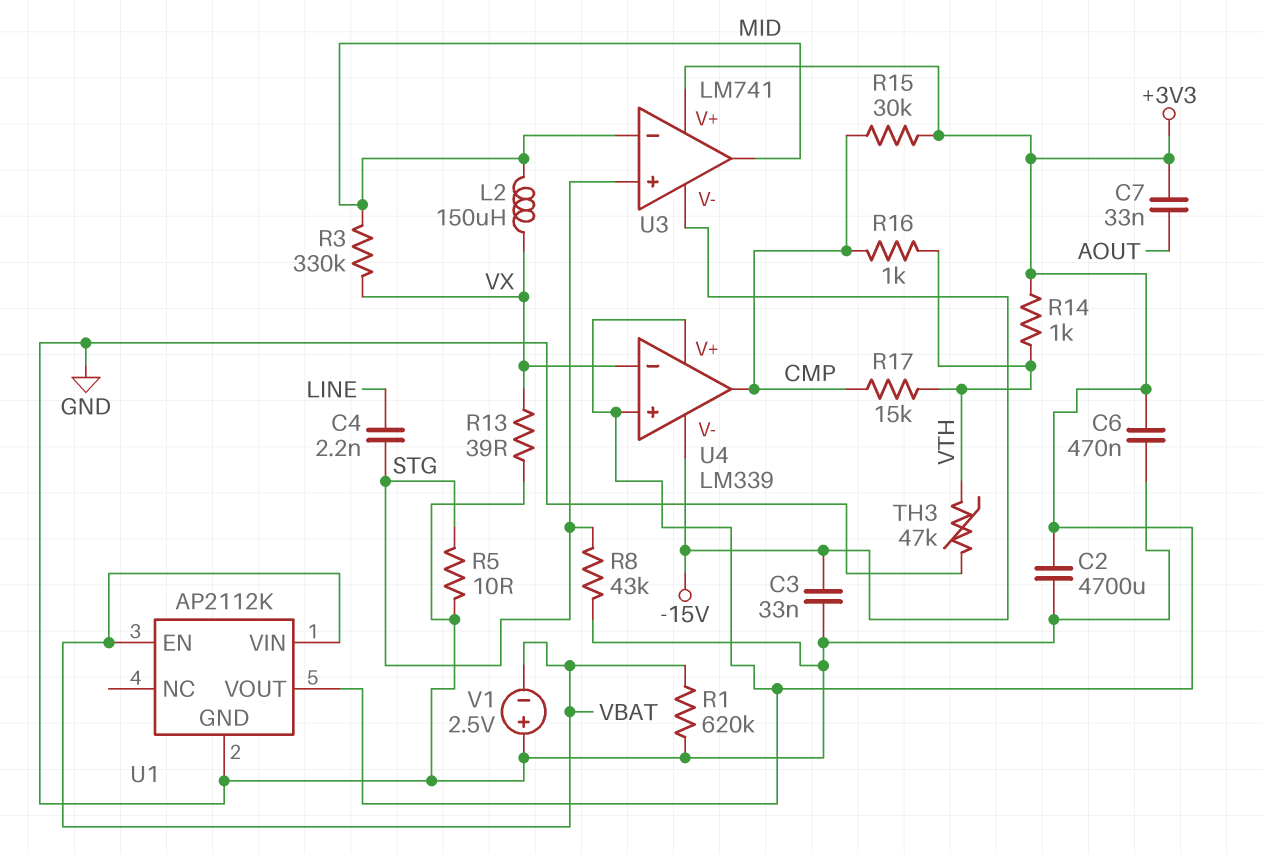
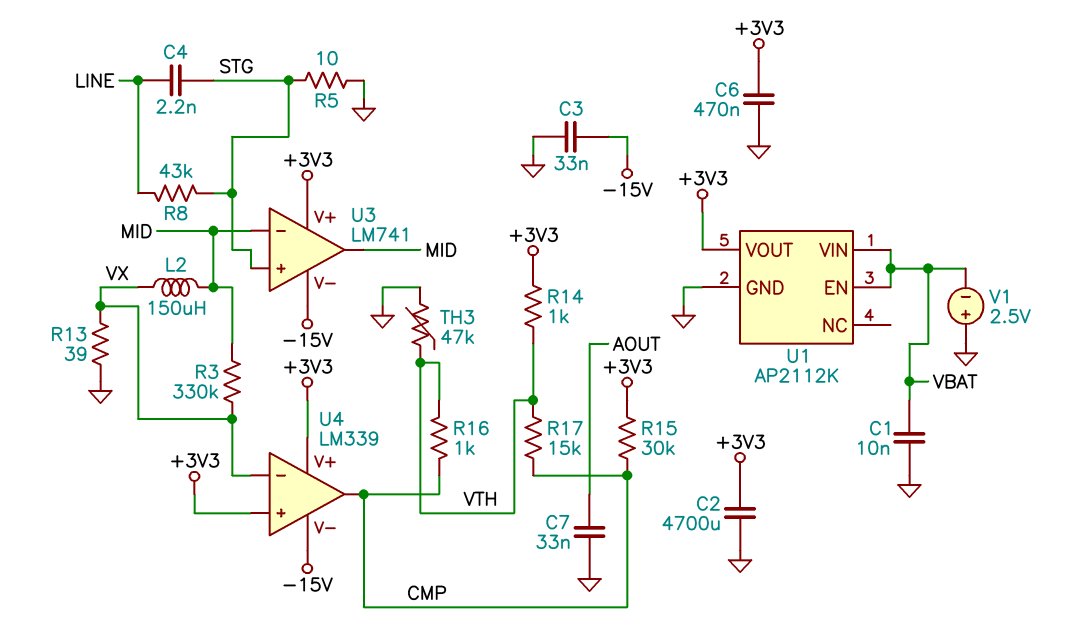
C1: none -> 10nF (GND, VBAT)
C7: 33nF (+3V3, AOUT) -> 33nF (AOUT, GND)
R1: 620k (GND, VBAT) -> none
R8: 43k (GND, STG) -> 43k (LINE, STG)

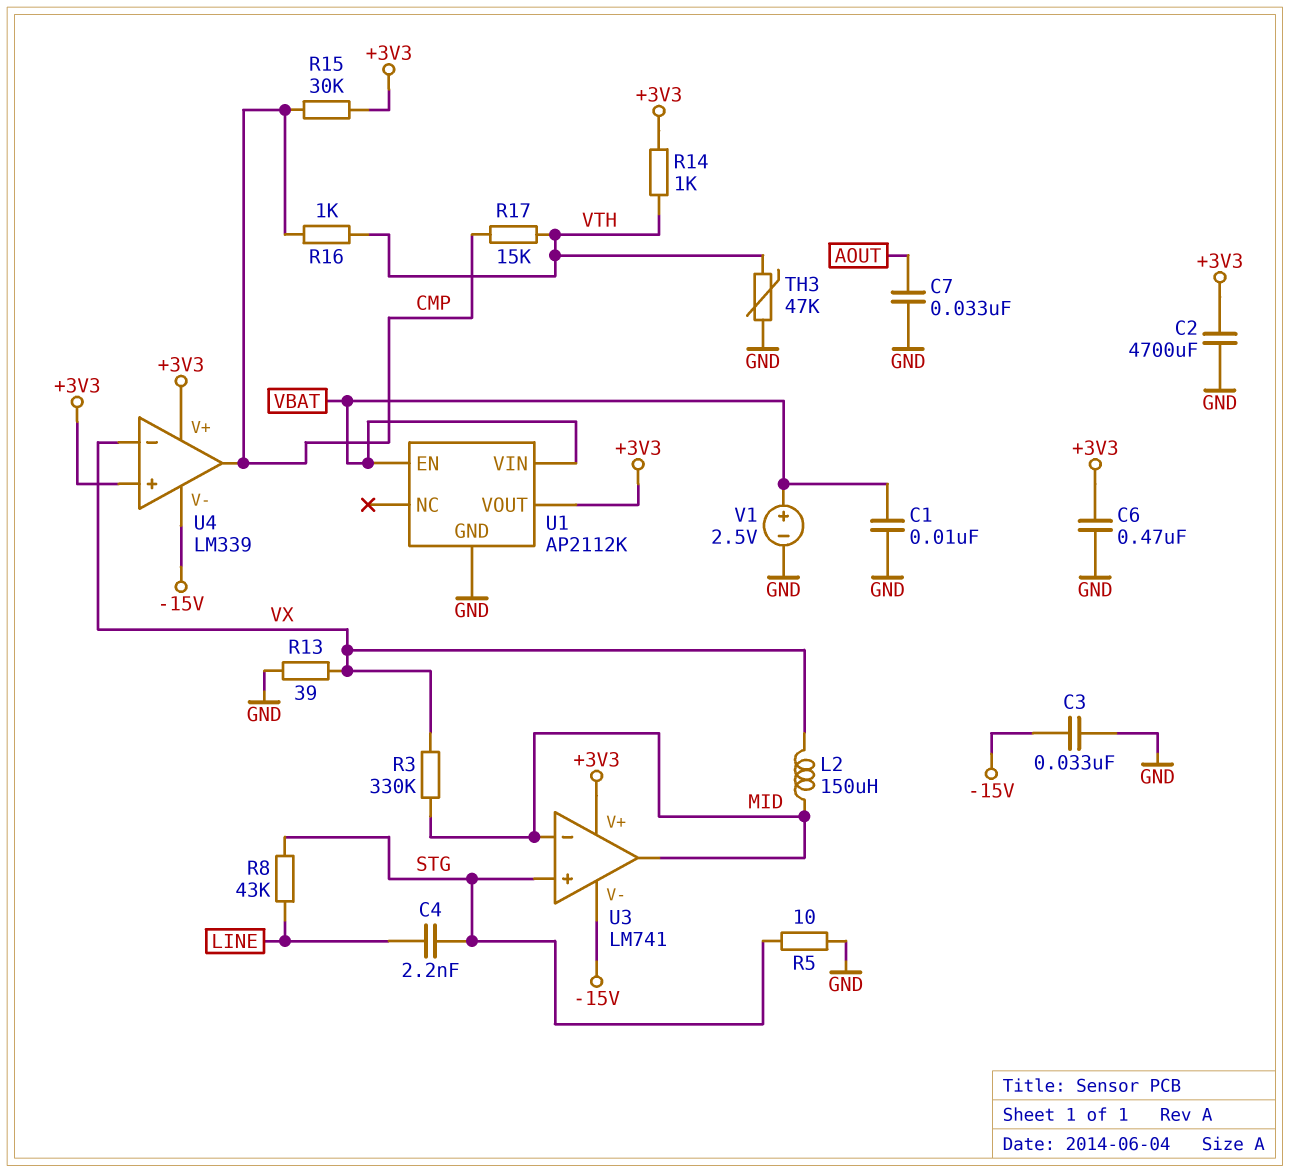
V1: 2.5V (plus GND, minus VBAT) -> 2.5V (plus VBAT, minus GND)

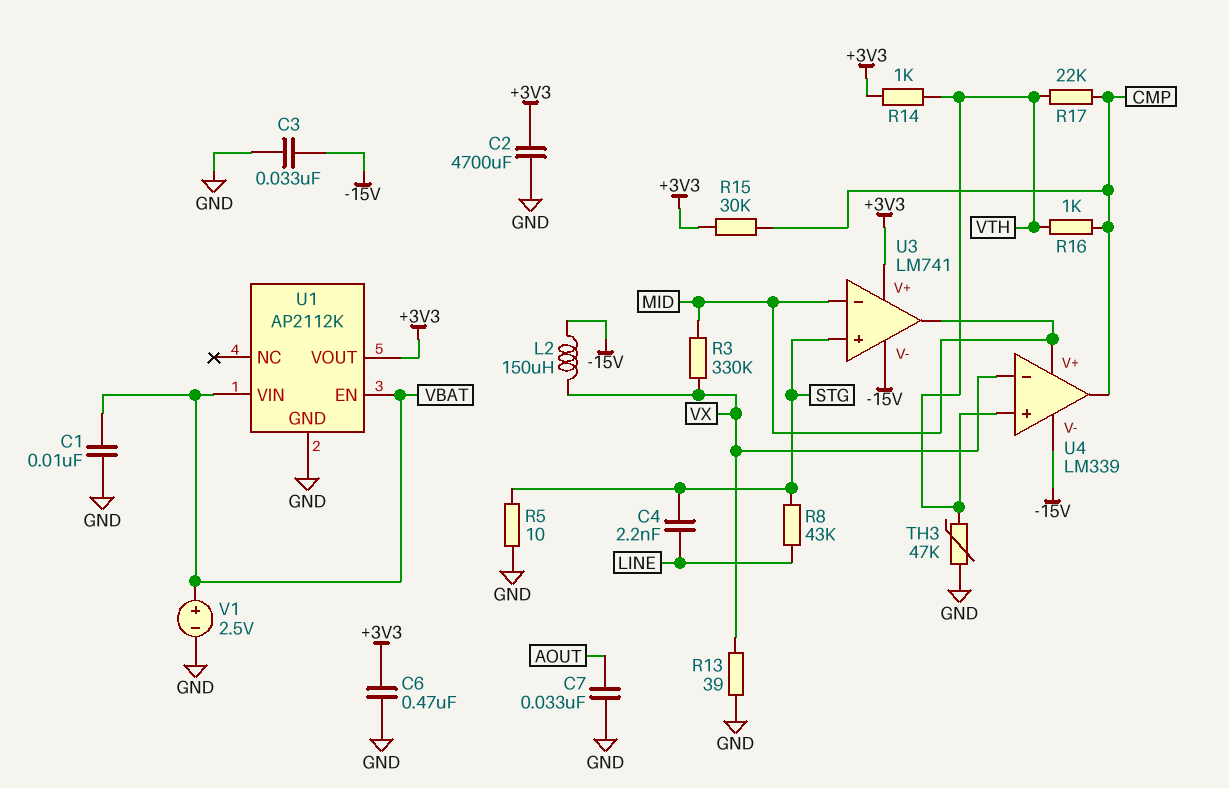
L2: 150uH (MID, VX) -> 150uH (-15V, VX)
R17: 15k (CMP, VTH) -> 22k (CMP, VTH)
U4 pin V+: +3V3 -> MID
U4 pin in+: +3V3 -> VTH

